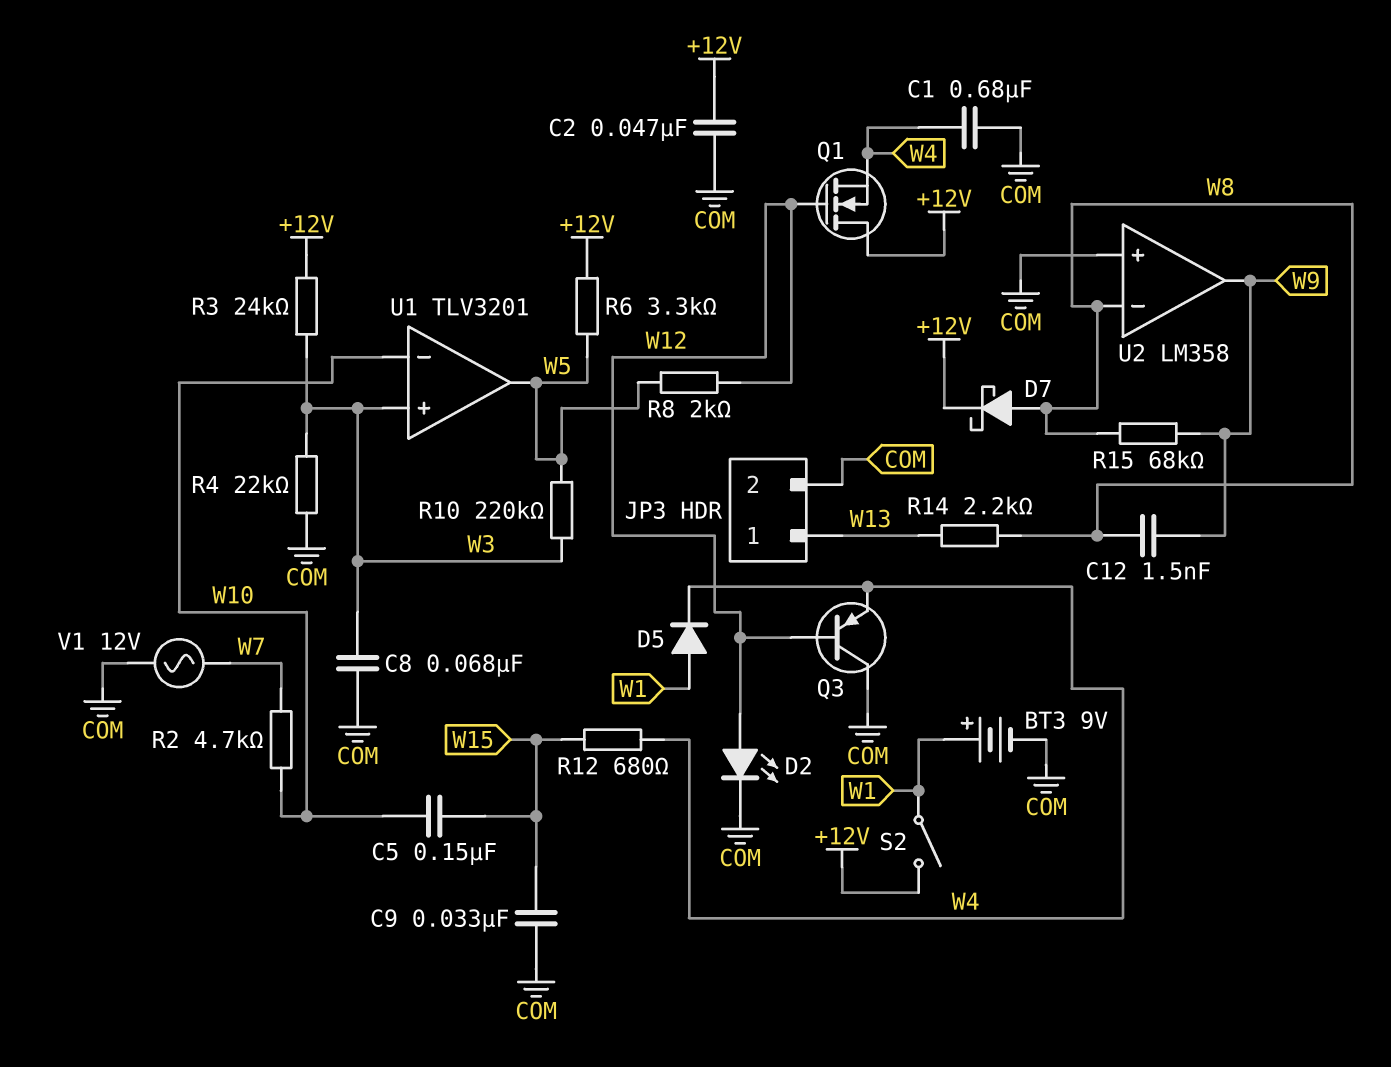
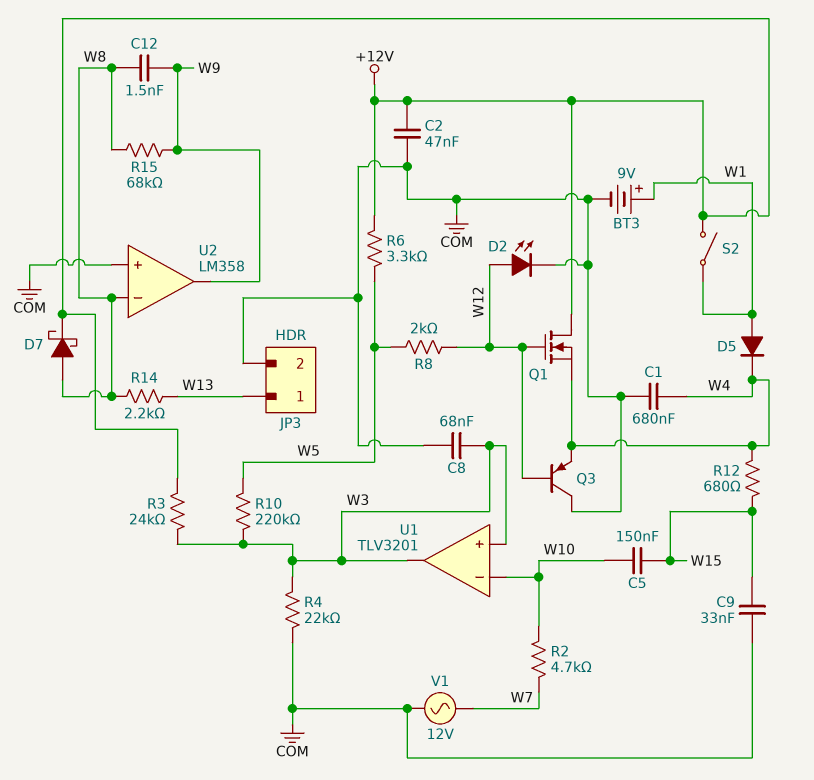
U1 pin out: W5 -> W3

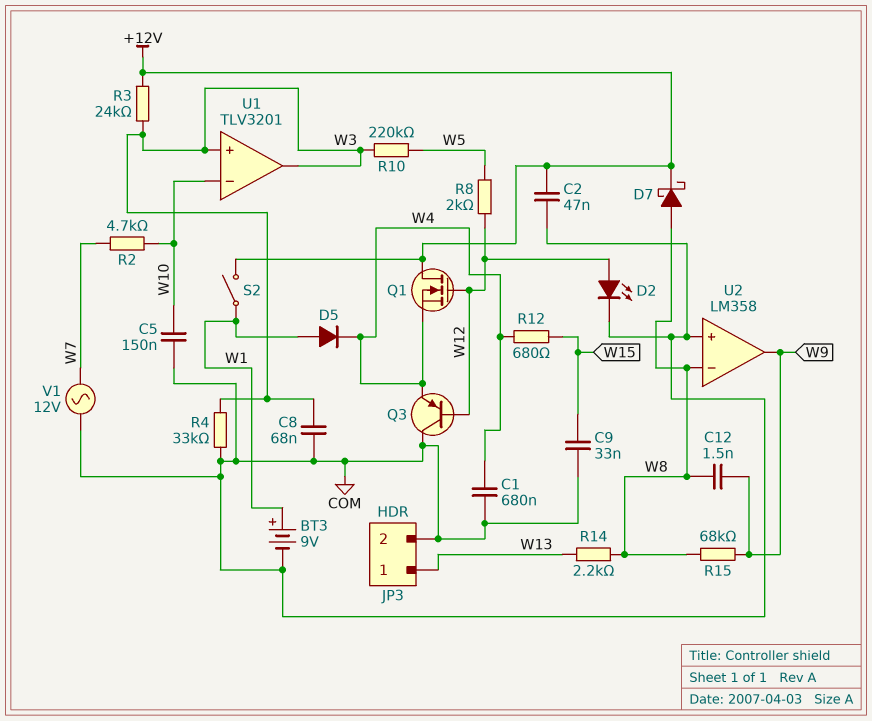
C5: 150nF (W10, W15) -> 150nF (COM, W10)
R4: 22k (COM, W3) -> 33k (COM, W3)
R6: 3.3k (+12V, W5) -> none

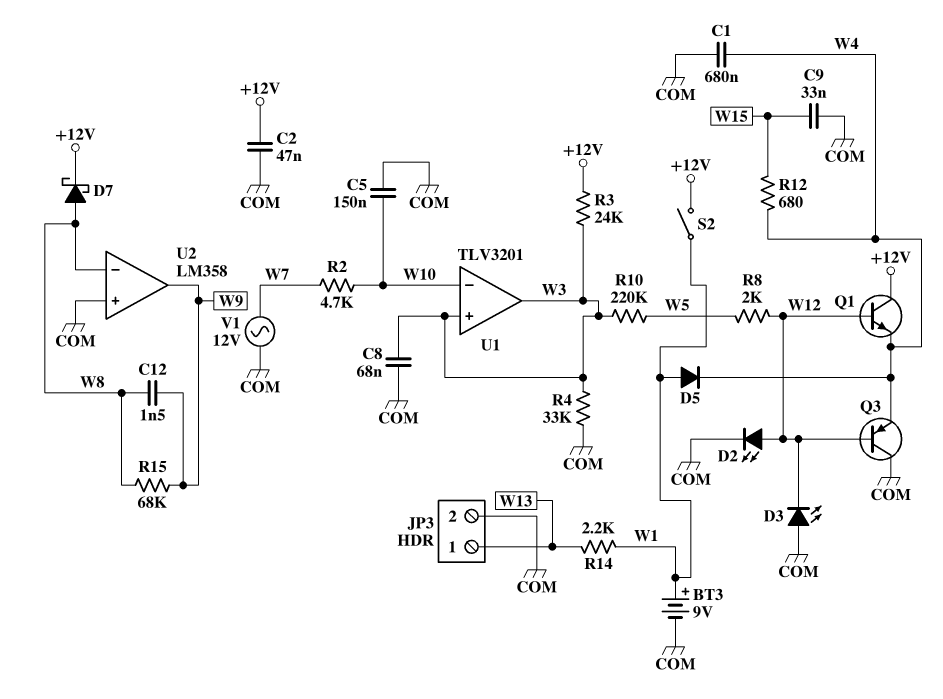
D3: none -> LED (A COM, K W12)
Q1: NMOS (G W12, D +12V, S W4) -> NPN (B W12, C +12V, E W4)
R14: 2.2k (W8, W13) -> 2.2k (W1, W13)

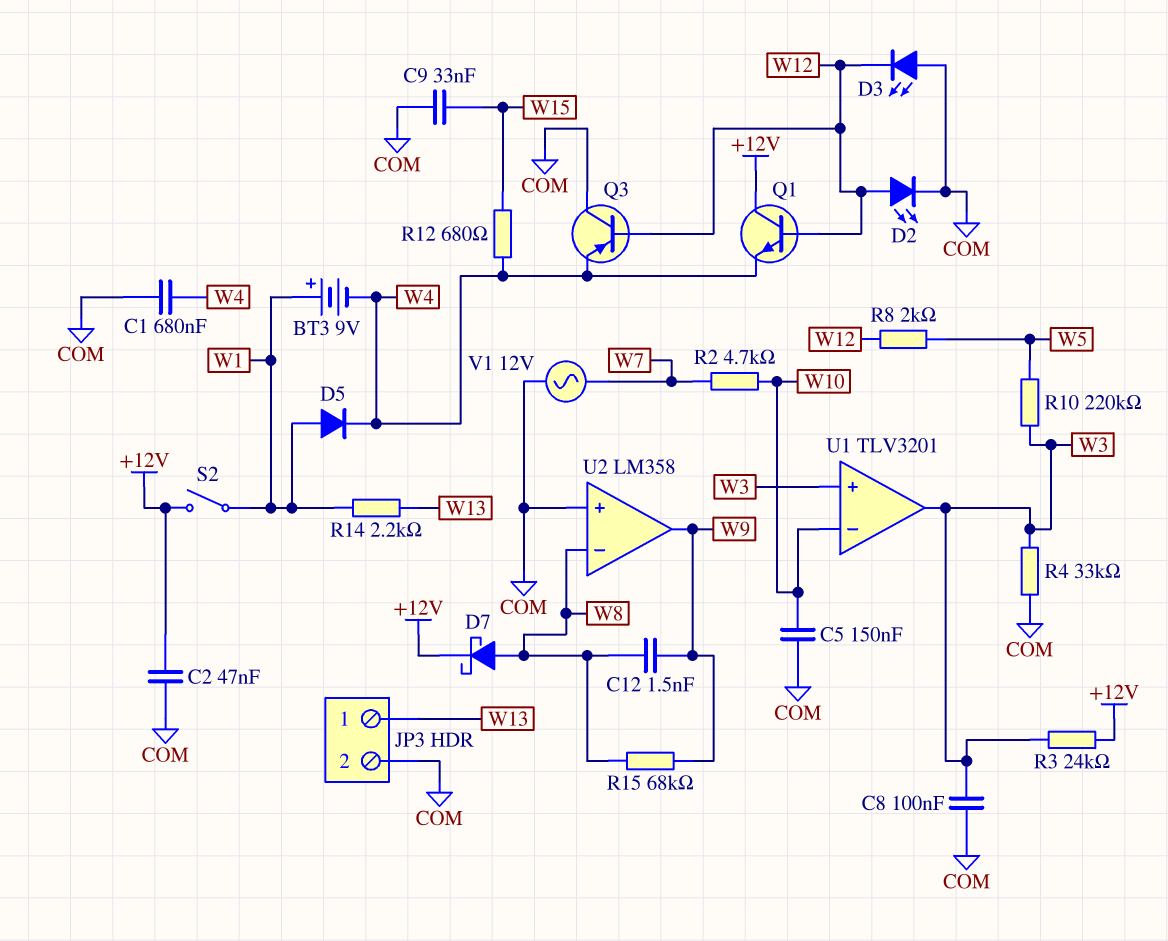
BT3: 9V (plus W1, minus COM) -> 9V (plus W1, minus W4)
C8: 68nF (COM, W3) -> 100nF (COM, W3)

